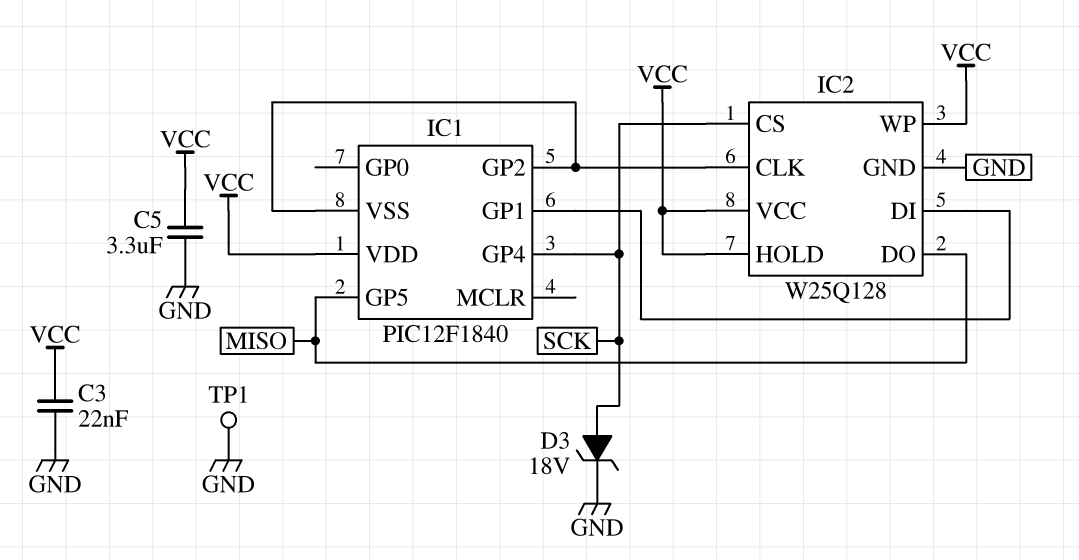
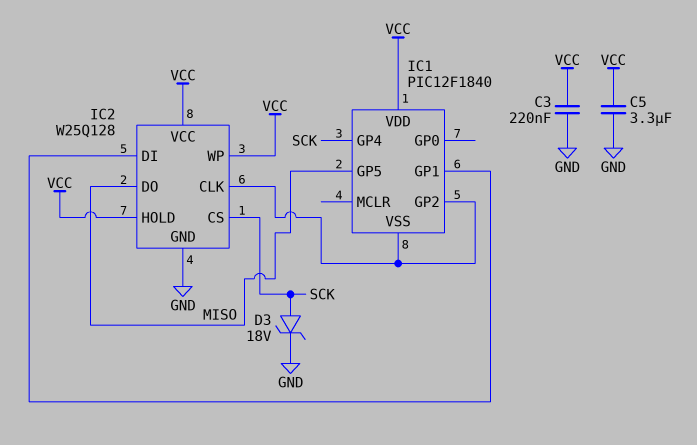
C3: 22nF (GND, VCC) -> 220nF (GND, VCC)
TP1: test point (GND) -> none

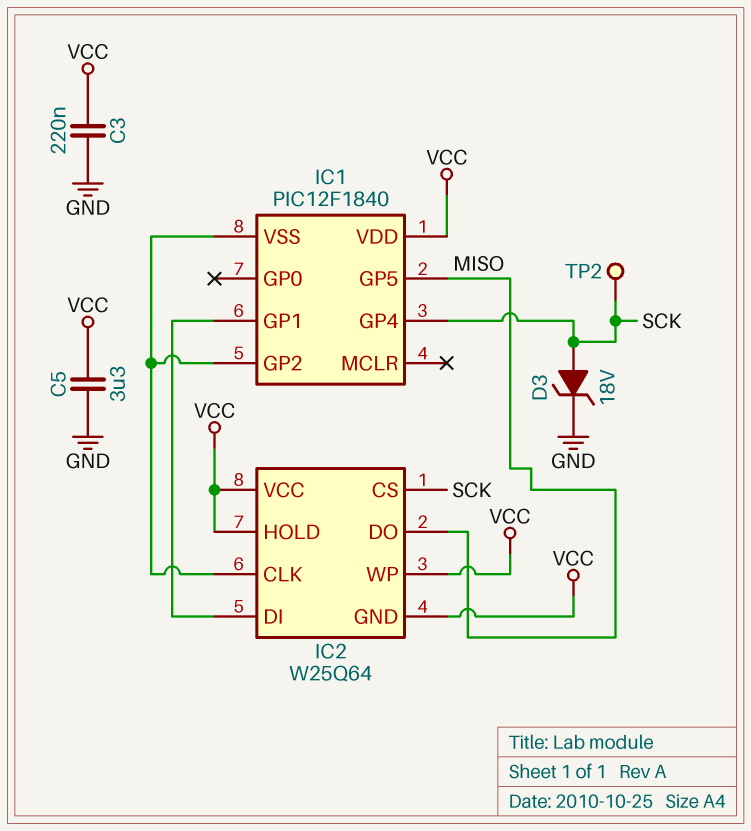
IC2: W25Q128 -> W25Q64
IC2 pin GND: GND -> VCC
TP2: none -> test point (SCK)

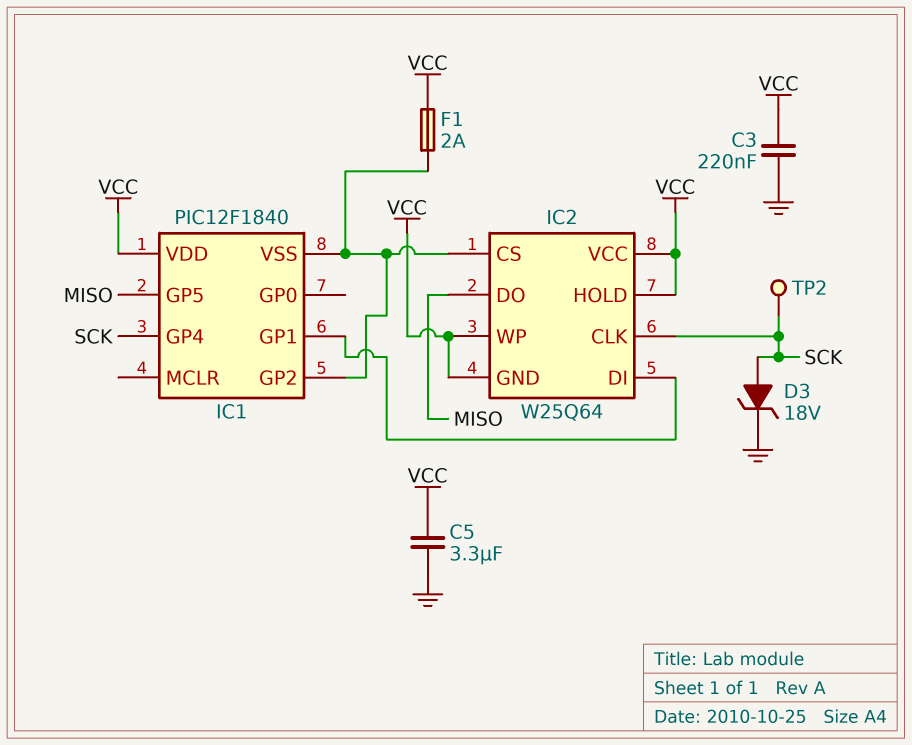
F1: none -> 2A (IC1/GP2, VCC)
IC2 pin CLK: IC1/GP2 -> SCK
IC2 pin CS: SCK -> IC1/GP2

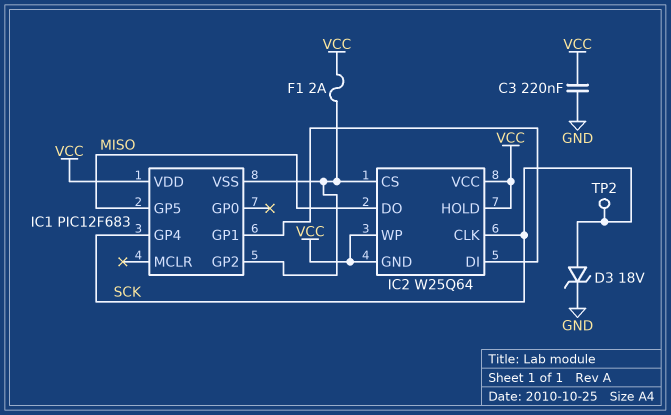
C5: 3.3uF (GND, VCC) -> none
IC1: PIC12F1840 -> PIC12F683

